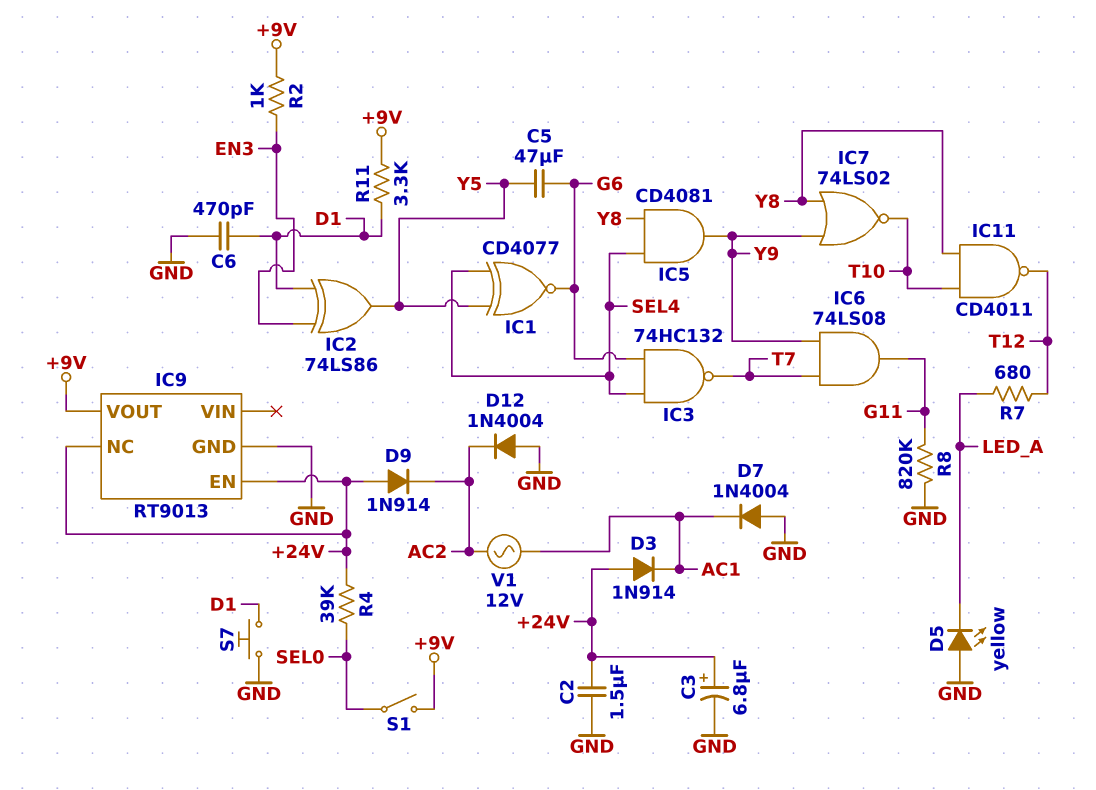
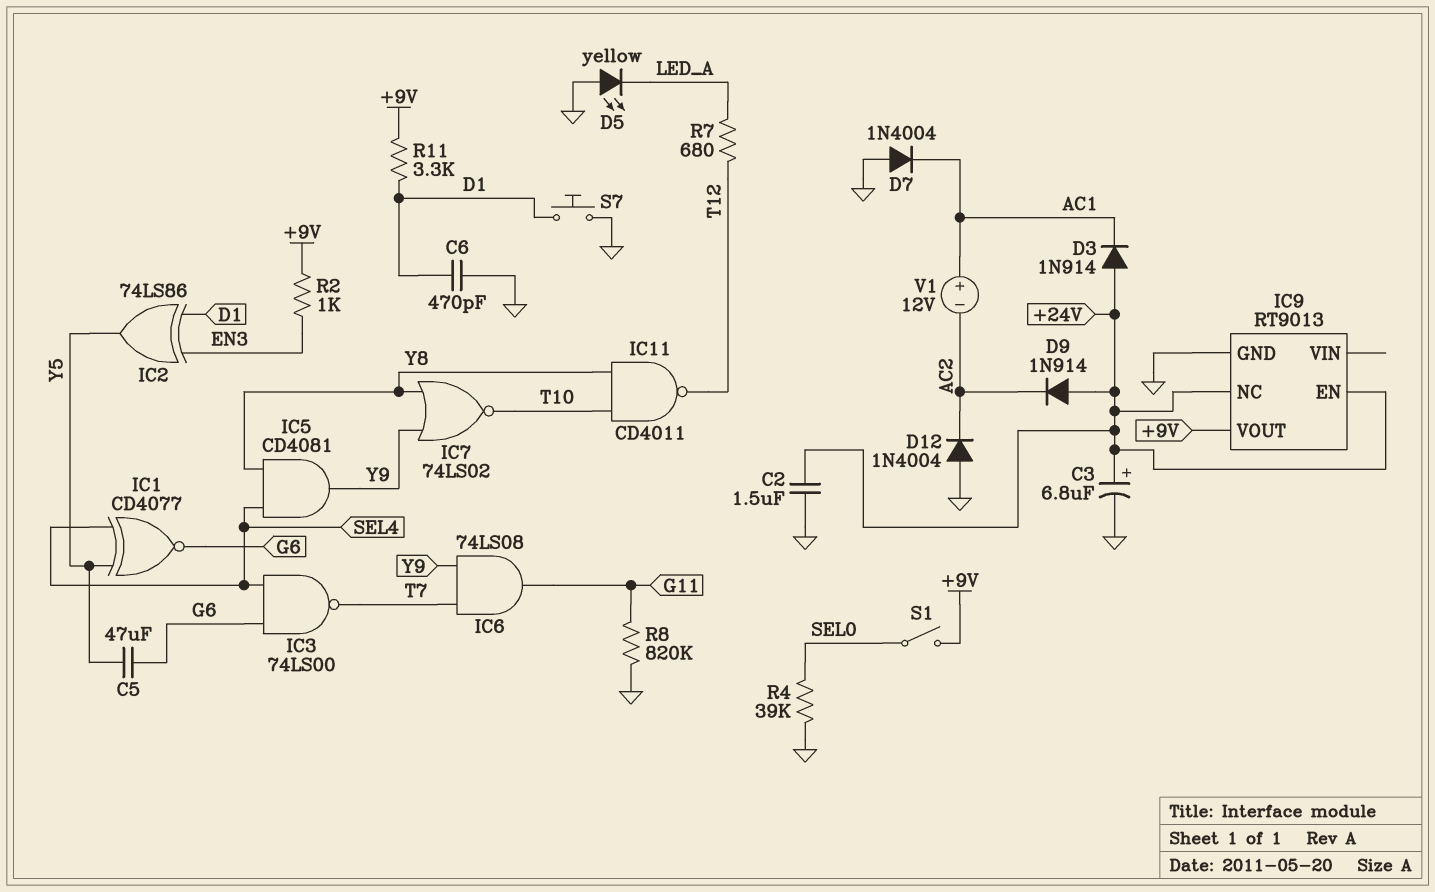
IC3: NAND 74HC132 (in G6, in SEL4, out T7) -> NAND 74LS00 (in G6, in SEL4, out T7)
R4: 39k (+24V, SEL0) -> 39k (GND, SEL0)
V1: AC 12V (AC1, AC2) -> 12V (plus AC1, minus AC2)

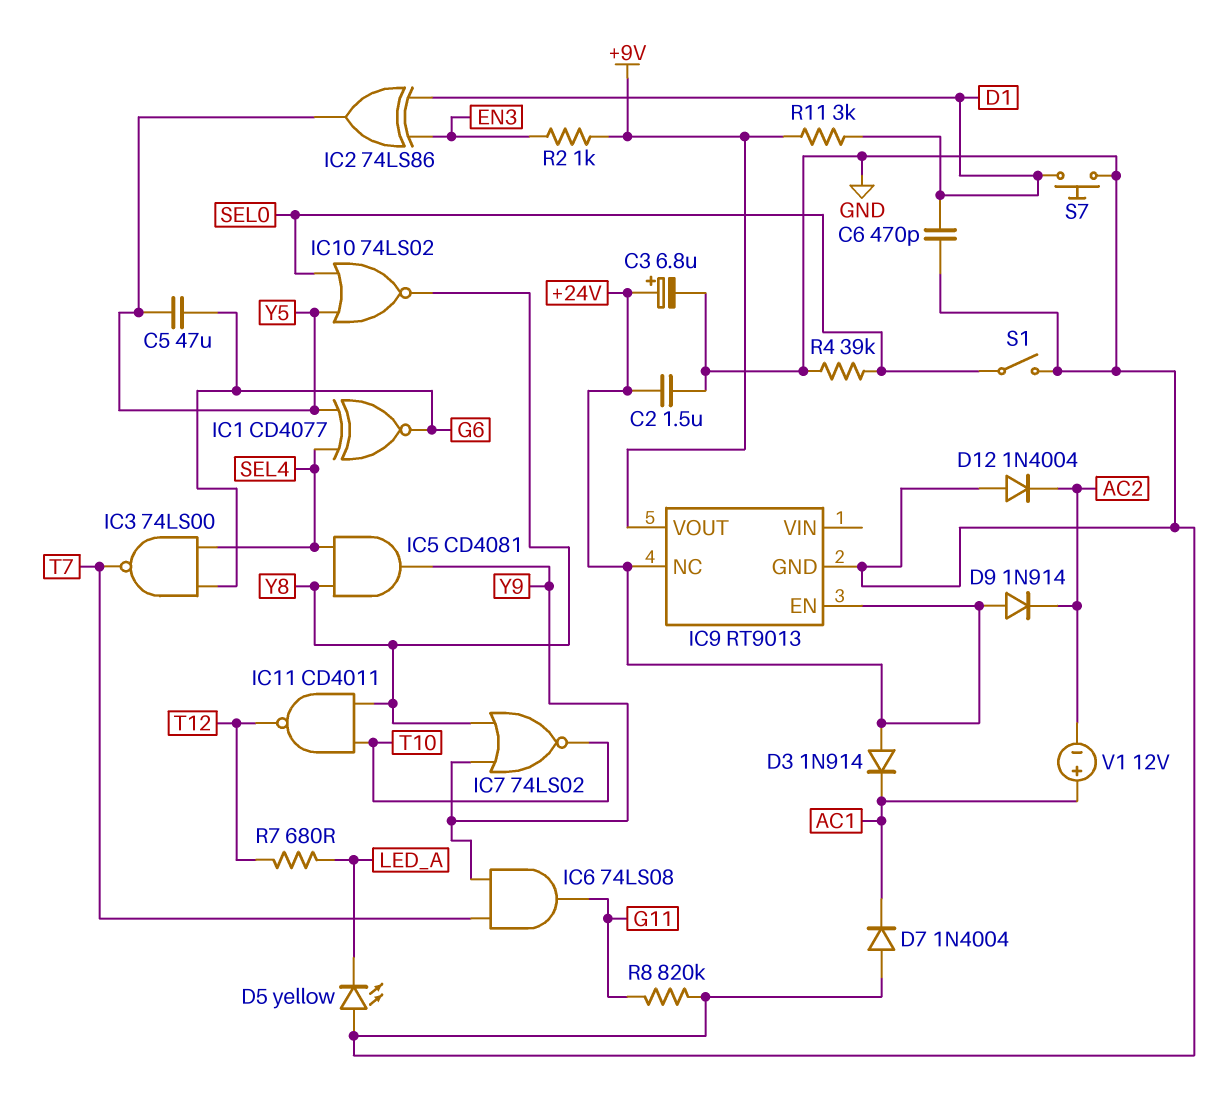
IC10: none -> NOR 74LS02 (in SEL0, in Y5, out Y8)
R11: 3.3k (+9V, D1) -> 3k (+9V, D1)
S1: switch (+9V, SEL0) -> switch (GND, SEL0)

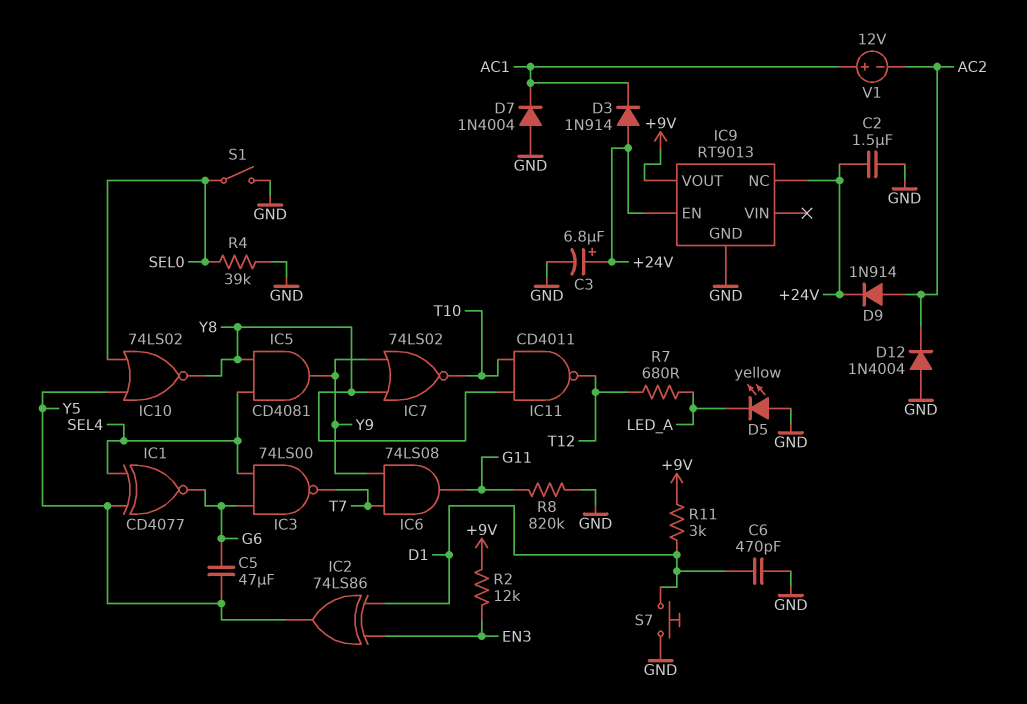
D9: diode 1N914 (A +24V, K AC2) -> diode 1N914 (A AC2, K +24V)
R2: 1k (+9V, EN3) -> 12k (+9V, EN3)

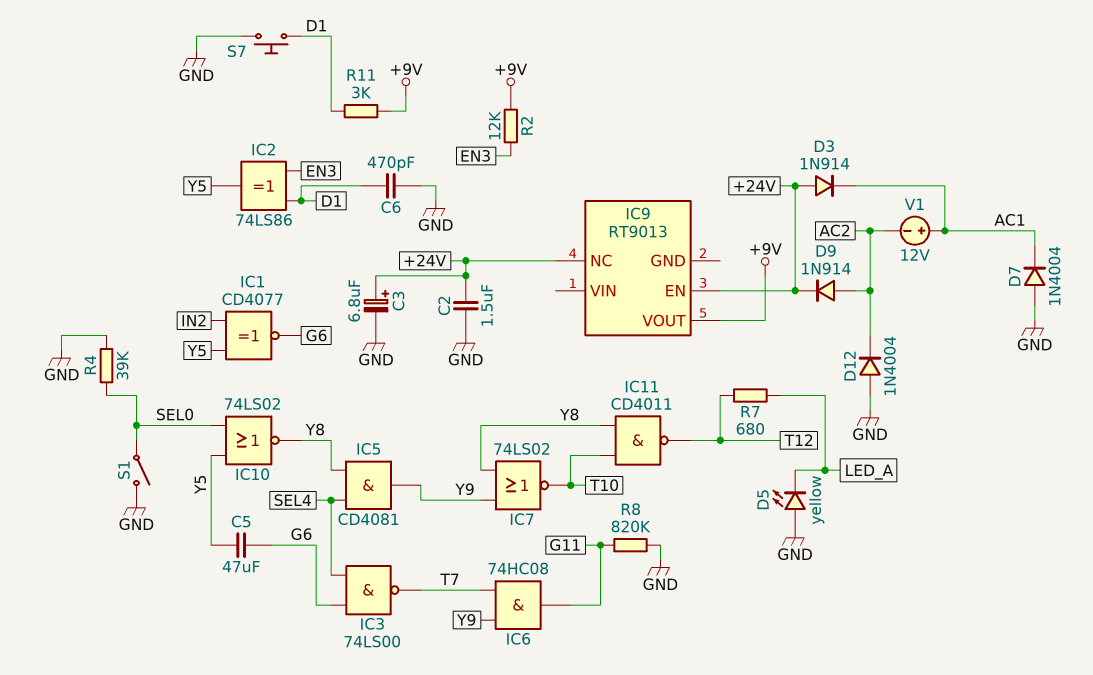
IC1: XNOR CD4077 (in SEL4, in Y5, out G6) -> XNOR CD4077 (in IN2, in Y5, out G6)
IC6: AND 74LS08 (in T7, in Y9, out G11) -> AND 74HC08 (in T7, in Y9, out G11)
IC9 pin GND: GND -> none

